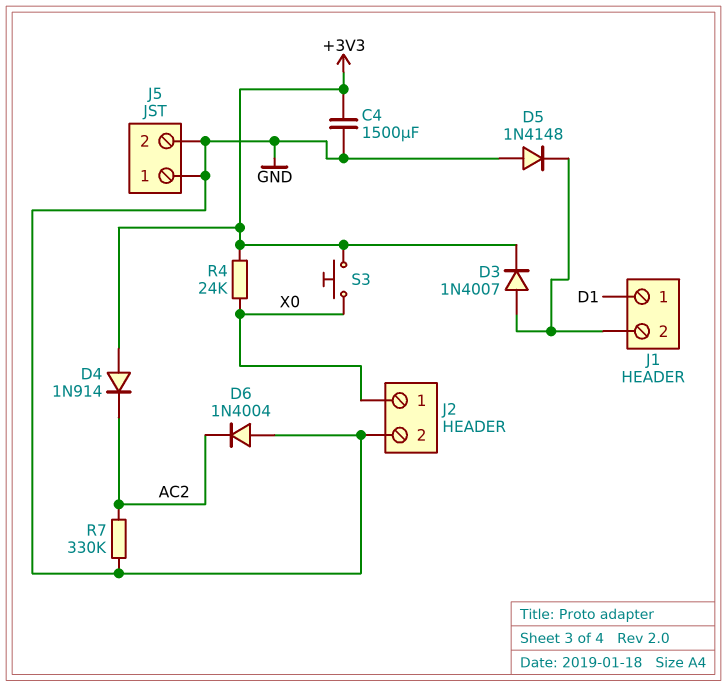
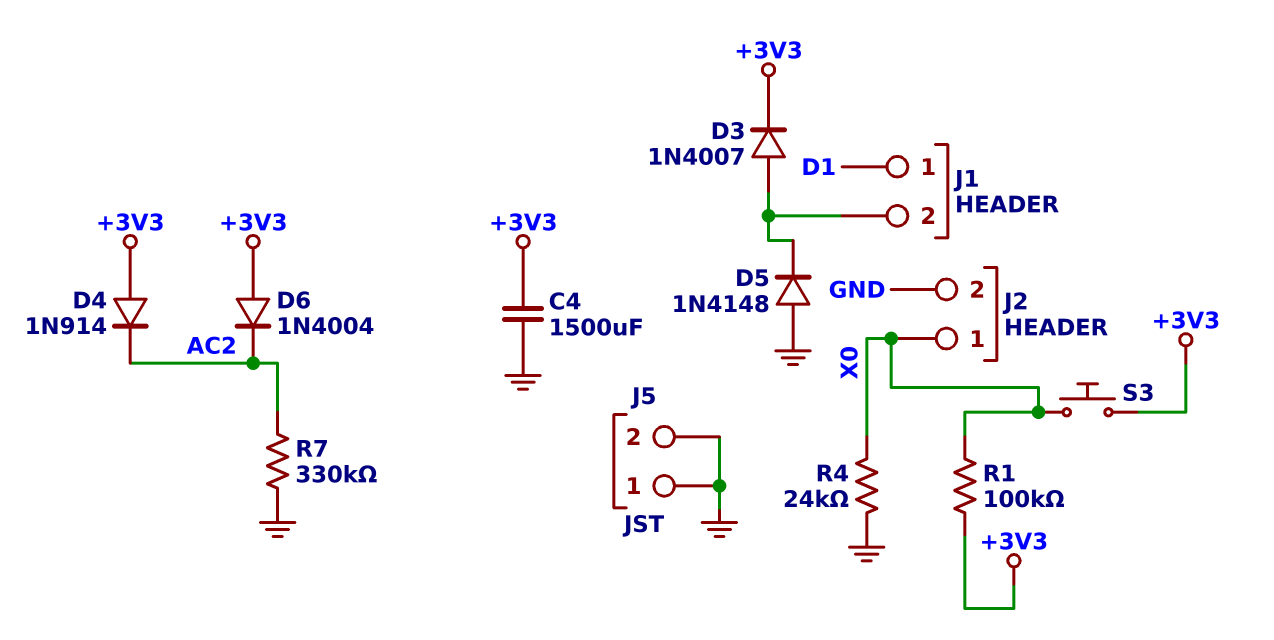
D6: diode 1N4004 (A GND, K AC2) -> diode 1N4004 (A +3V3, K AC2)
R1: none -> 100k (+3V3, X0)
R4: 24k (+3V3, X0) -> 24k (GND, X0)

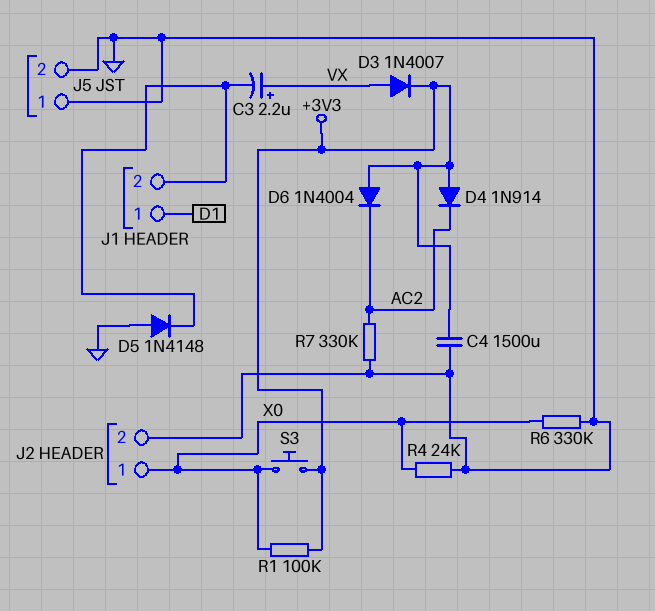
C3: none -> 2.2uF (plus VX, minus J1/2)
D3: diode 1N4007 (A J1/2, K +3V3) -> diode 1N4007 (A VX, K +3V3)
R6: none -> 330k (GND, X0)

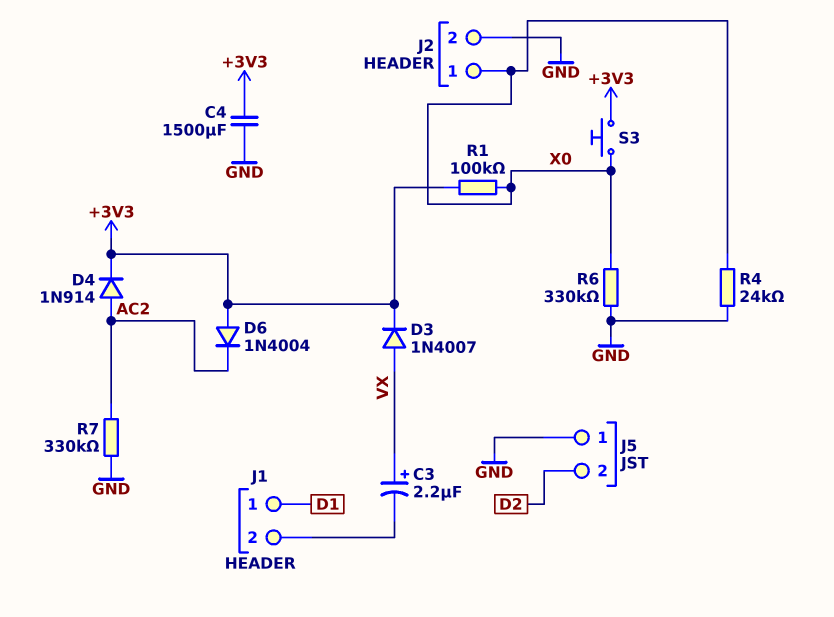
D4: diode 1N914 (A +3V3, K AC2) -> diode 1N914 (A AC2, K +3V3)
D5: diode 1N4148 (A GND, K J1/2) -> none
J5 pin 2: GND -> D2

